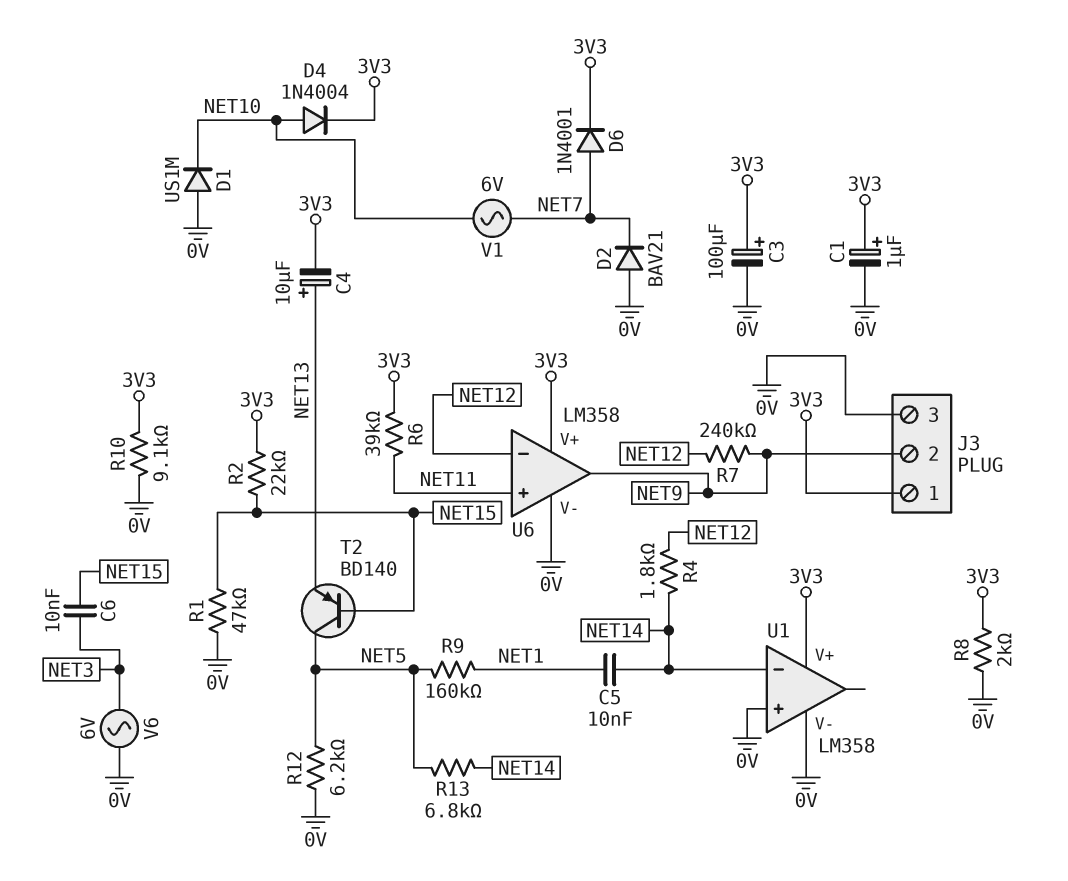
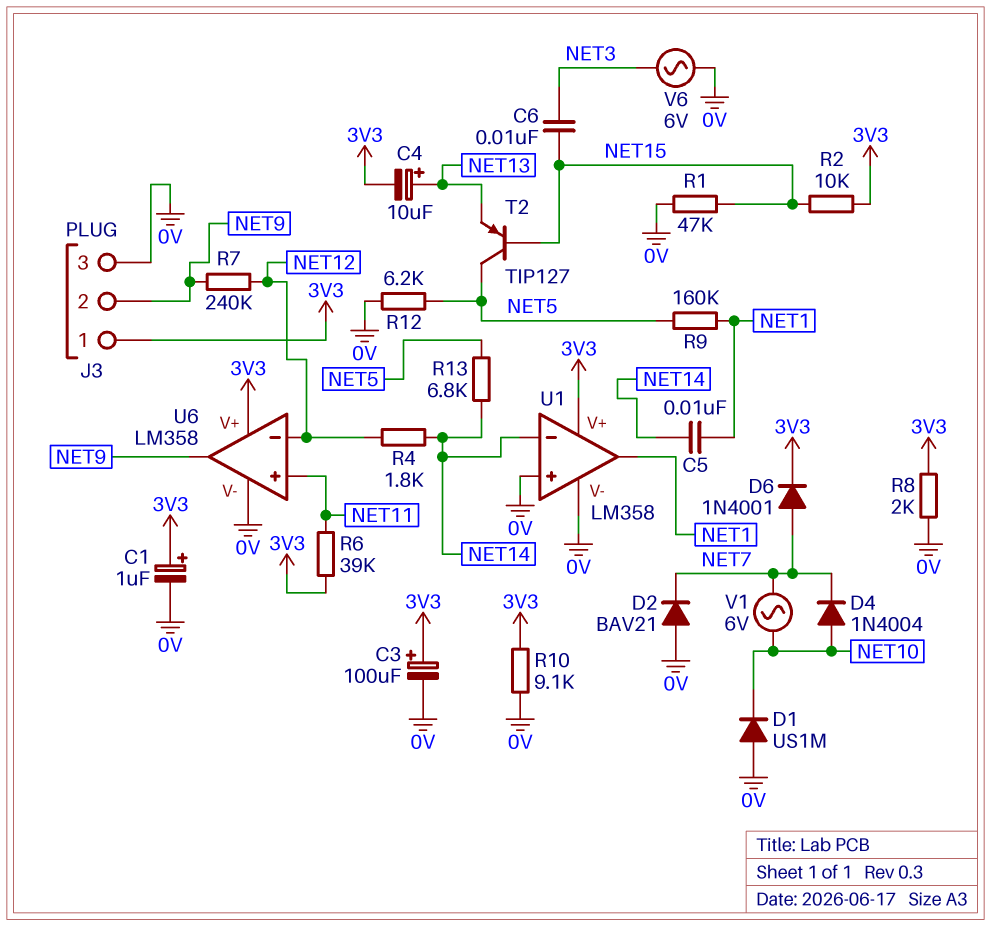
D4: diode 1N4004 (A NET10, K 3V3) -> diode 1N4004 (A NET10, K NET7)
R2: 22k (3V3, NET15) -> 10k (3V3, NET15)
T2: PNP BD140 (B NET15, C NET5, E NET13) -> PNP TIP127 (B NET15, C NET5, E NET13)
U1 pin out: none -> NET1

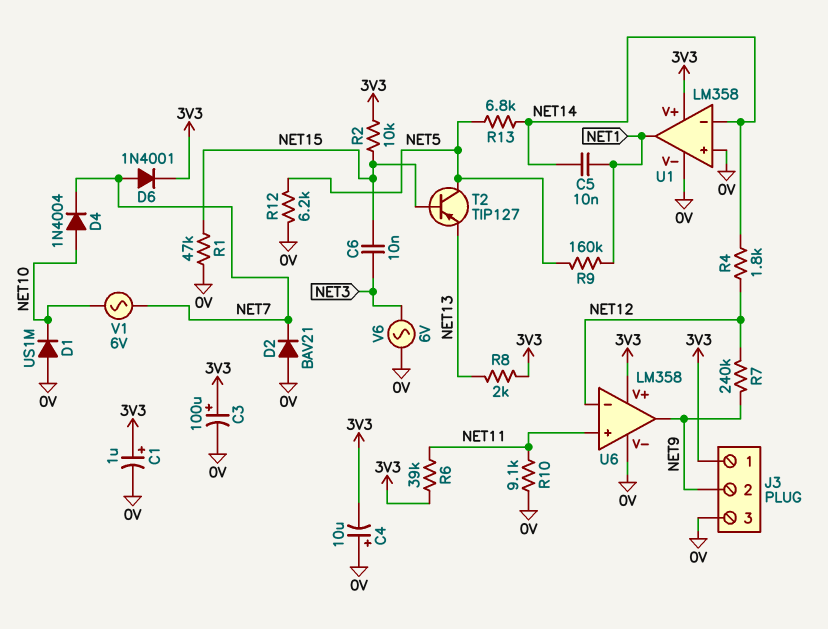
C4: 10uF (plus NET13, minus 3V3) -> 10uF (plus 0V, minus 3V3)
R8: 2k (0V, 3V3) -> 2k (3V3, NET13)
R10: 9.1k (0V, 3V3) -> 9.1k (0V, NET11)

